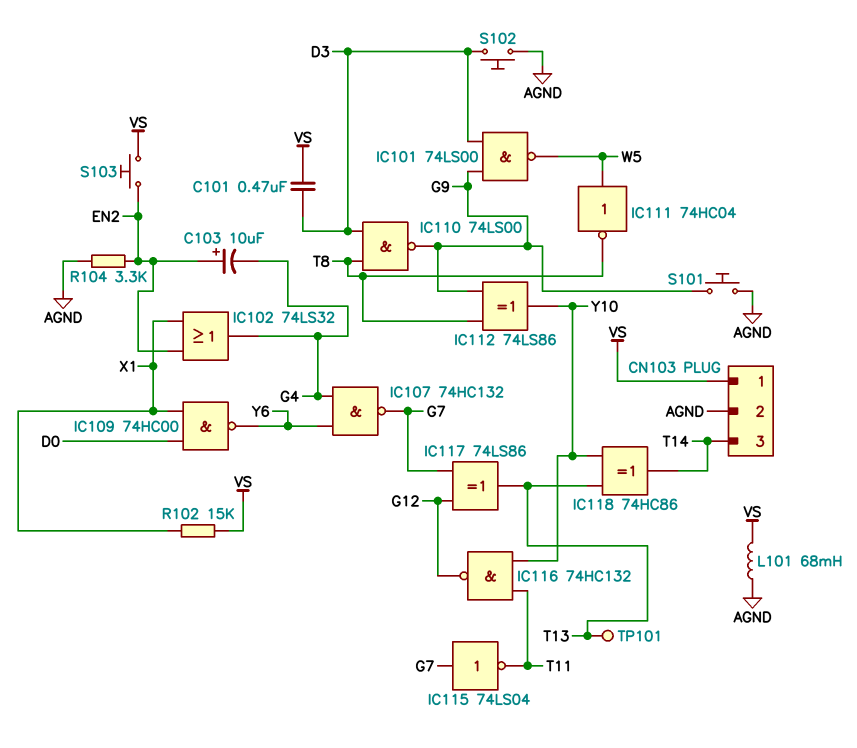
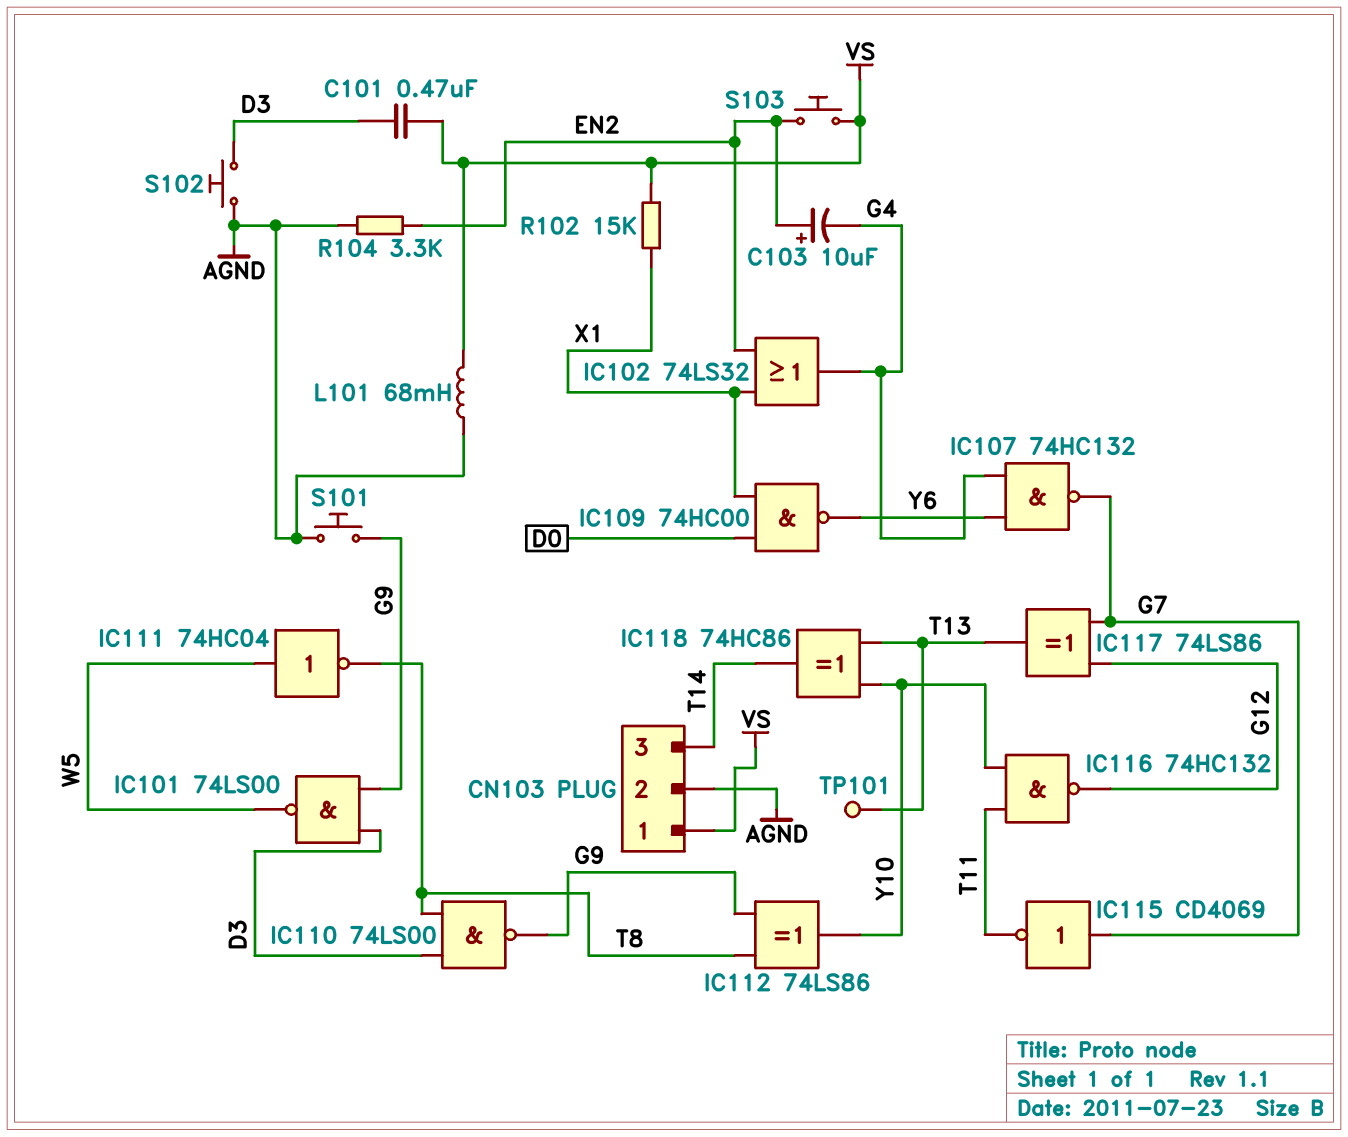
IC115: NOT 74LS04 (in G7, out T11) -> NOT CD4069 (in G7, out T11)

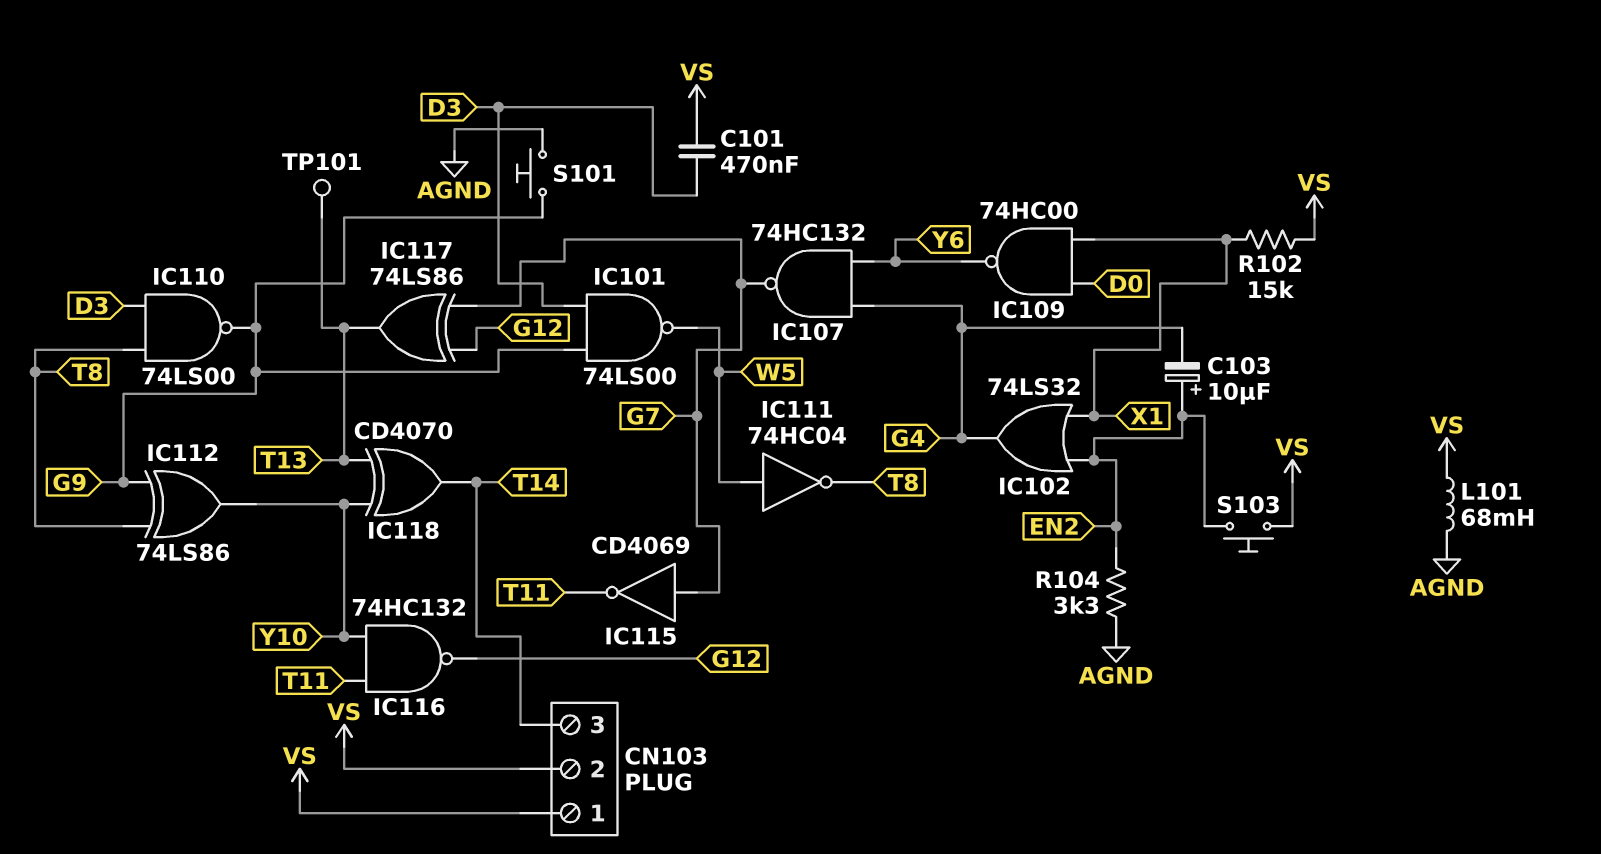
CN103 pin 2: AGND -> VS
IC118: XOR 74HC86 (in T13, in Y10, out T14) -> XOR CD4070 (in T13, in Y10, out T14)
S102: button (AGND, D3) -> none

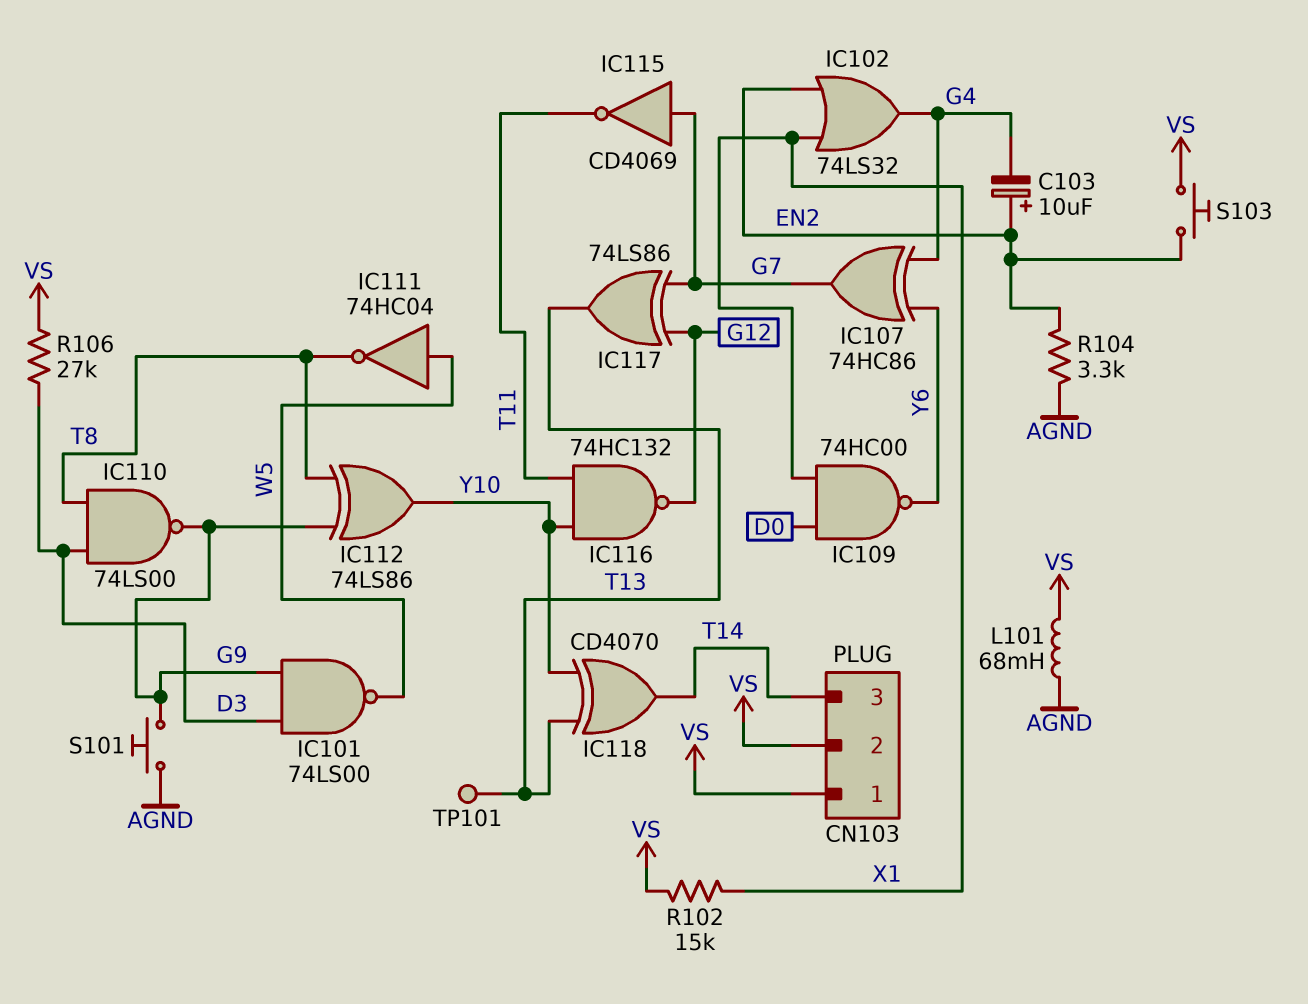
C101: 470nF (D3, VS) -> none
IC107: NAND 74HC132 (in G4, in Y6, out G7) -> XOR 74HC86 (in G4, in Y6, out G7)
R106: none -> 27k (D3, VS)

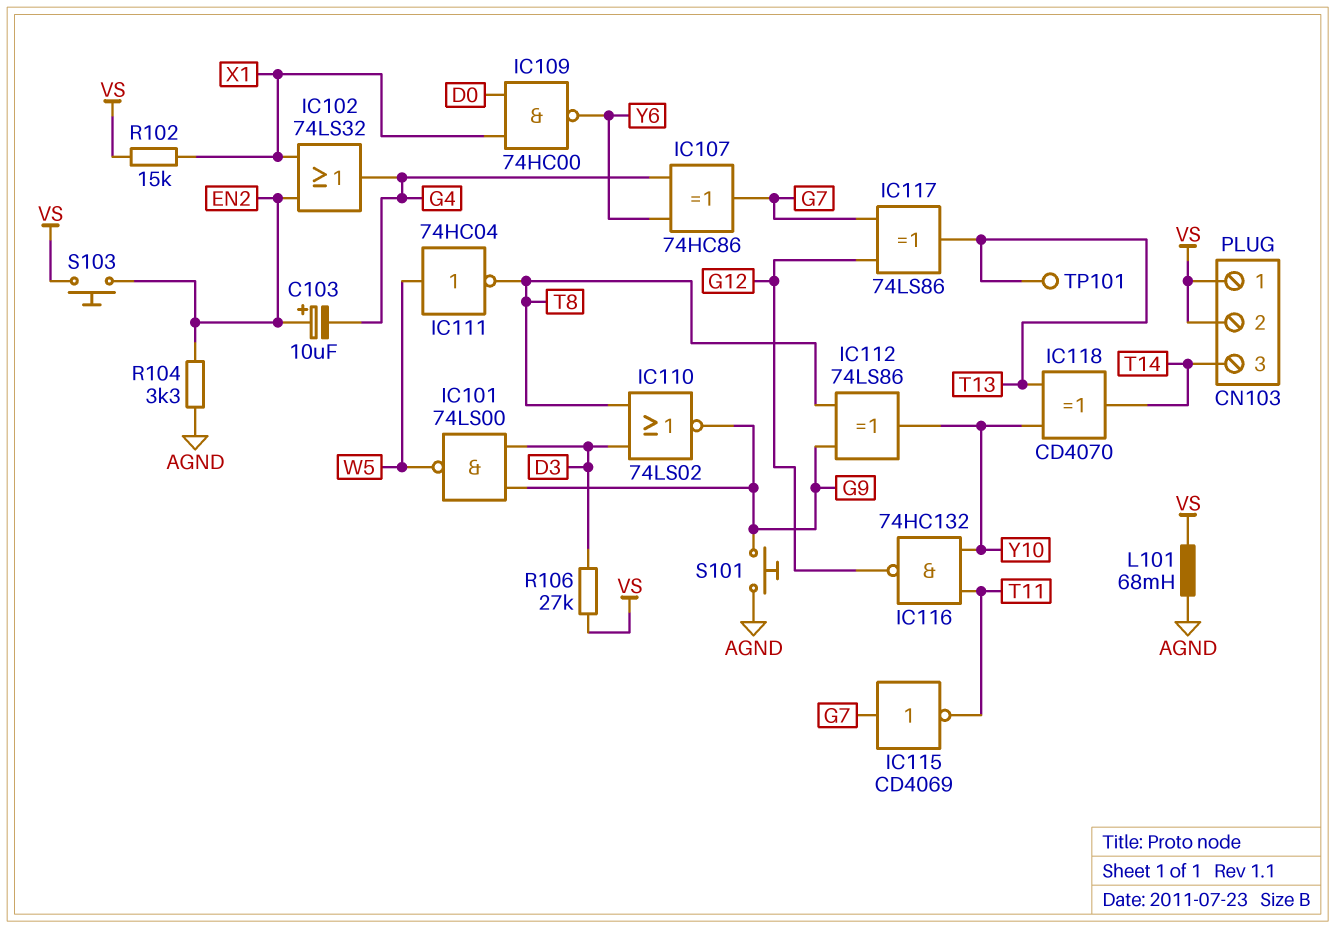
IC110: NAND 74LS00 (in D3, in T8, out G9) -> NOR 74LS02 (in D3, in T8, out G9)

